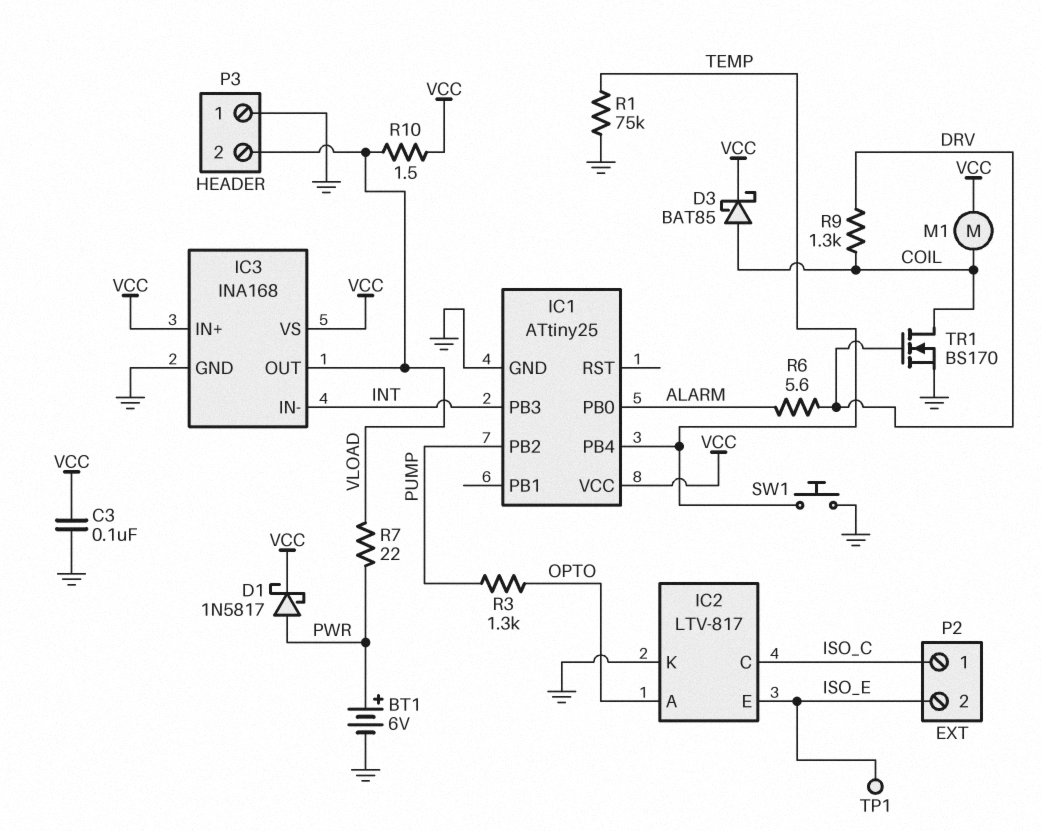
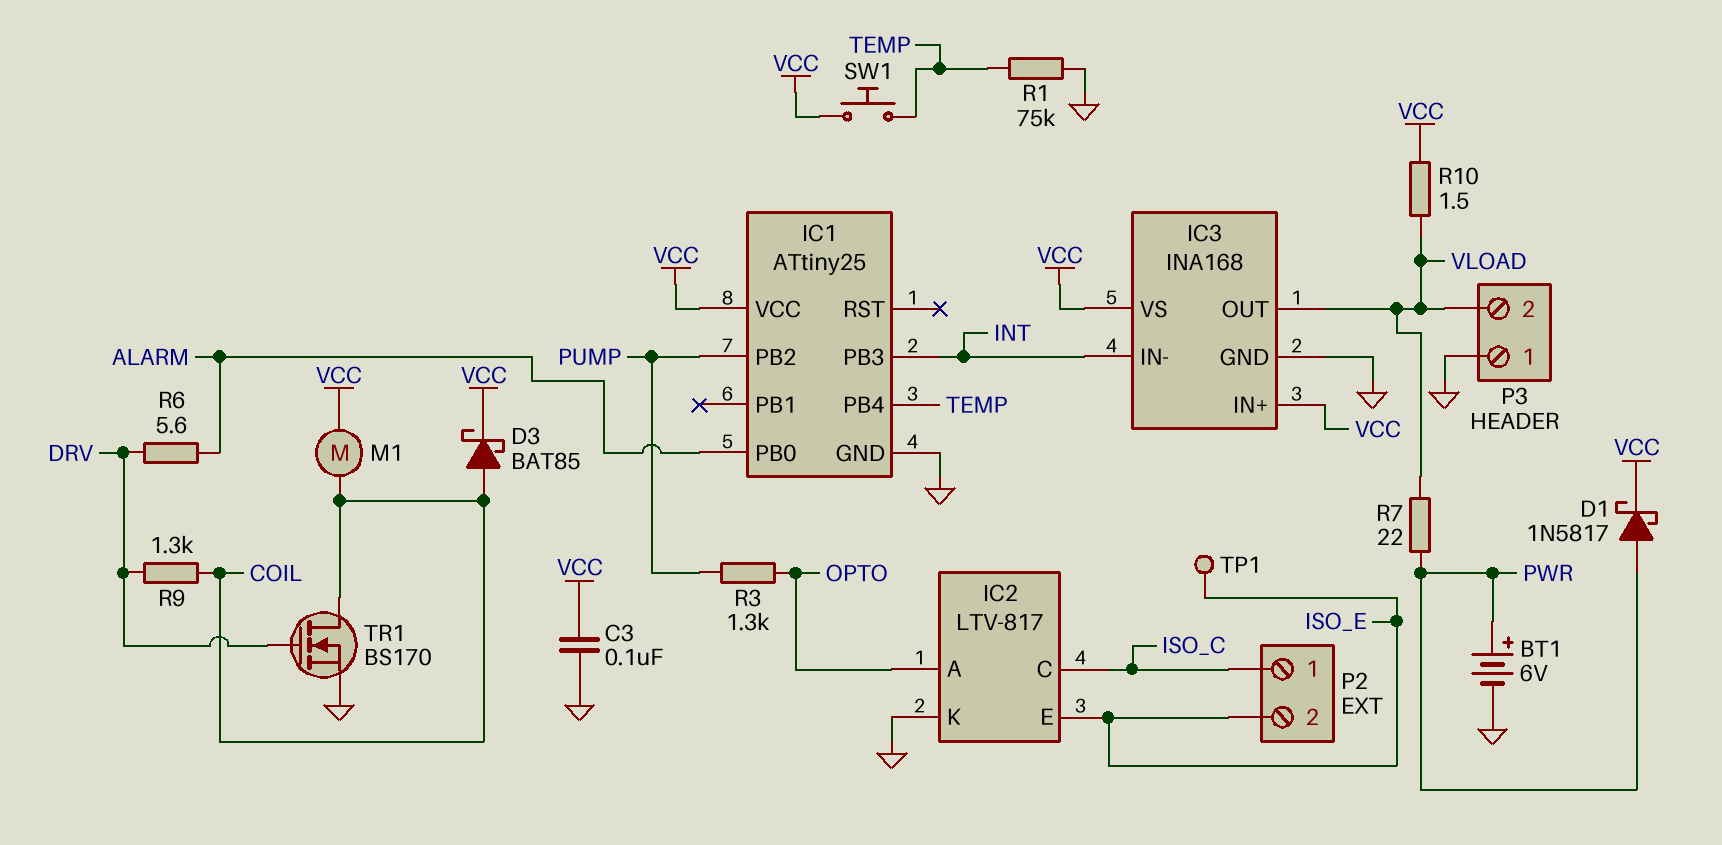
SW1: button (GND, TEMP) -> button (TEMP, VCC)

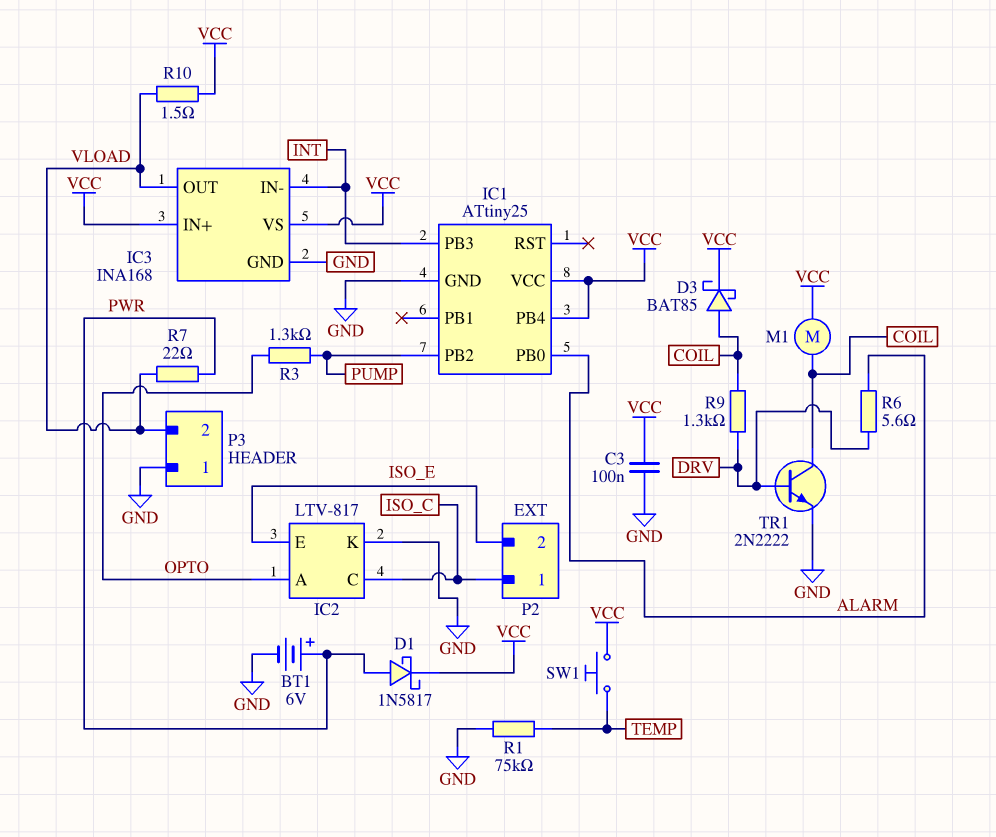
IC1 pin PB4: TEMP -> VCC
TP1: test point (ISO_E) -> none
TR1: NMOS BS170 (G DRV, D COIL, S GND) -> NPN 2N2222 (B DRV, C COIL, E GND)

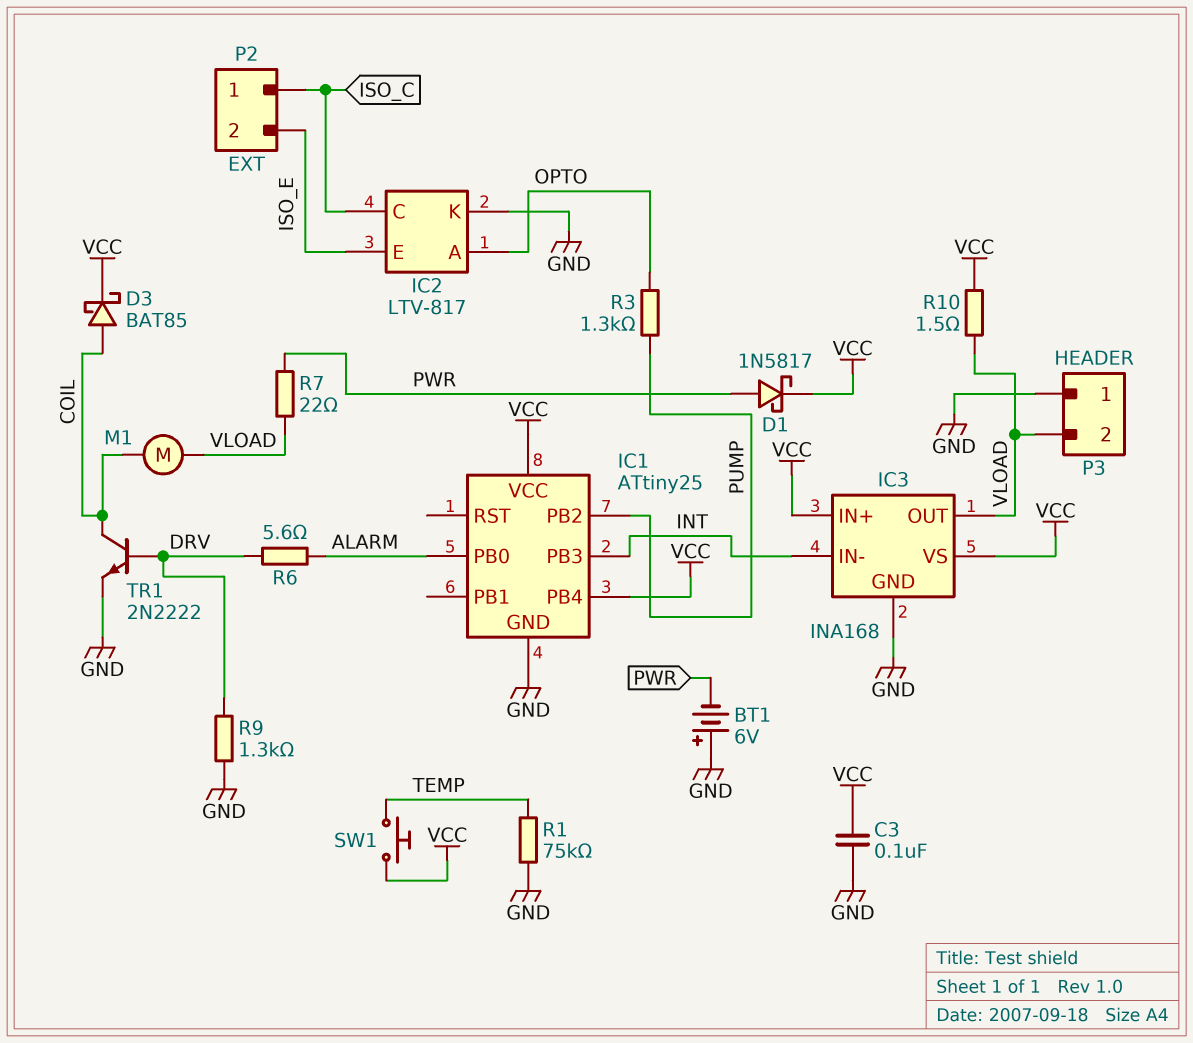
BT1: 6V (plus PWR, minus GND) -> 6V (plus GND, minus PWR)
M1: motor (COIL, VCC) -> motor (COIL, VLOAD)
R9: 1.3k (COIL, DRV) -> 1.3k (DRV, GND)

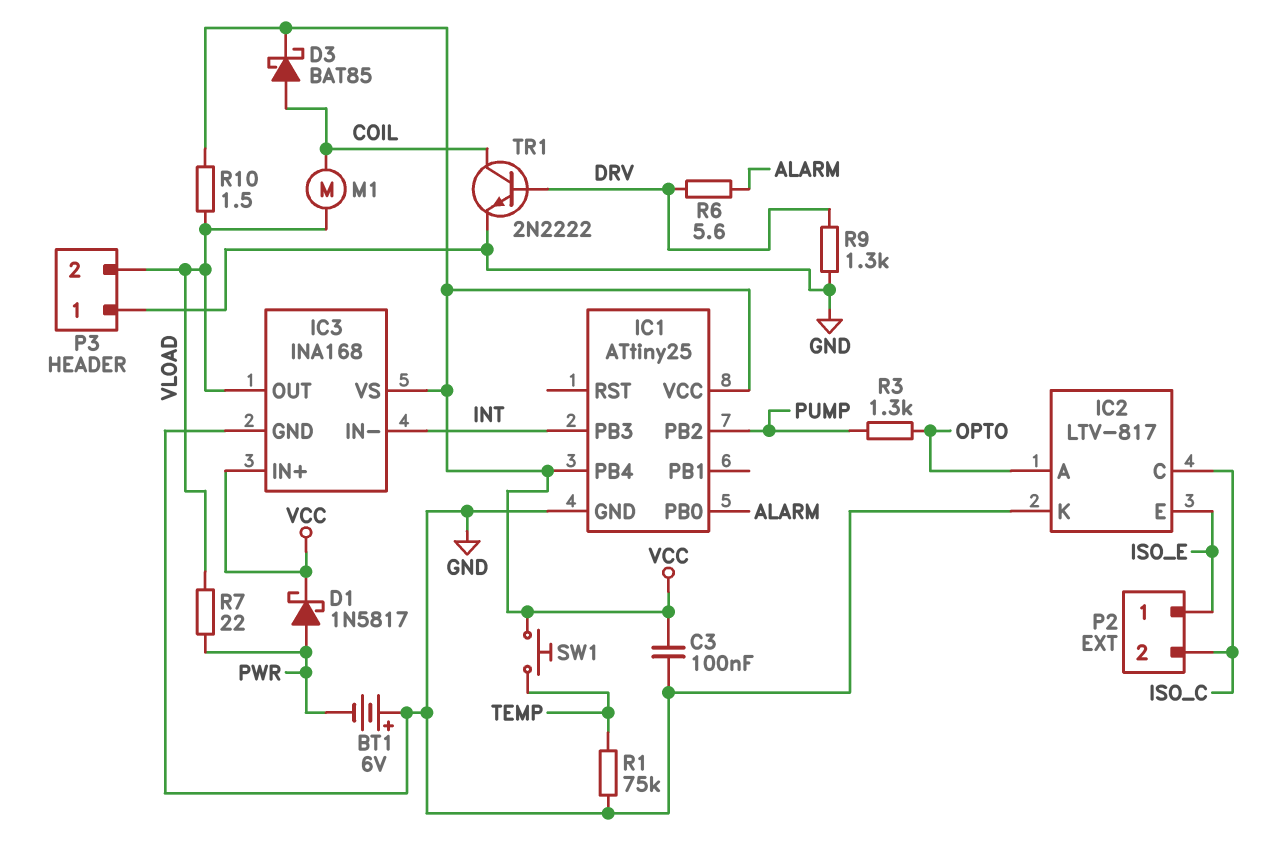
P2 pin 1: ISO_C -> ISO_E
P2 pin 2: ISO_E -> ISO_C

